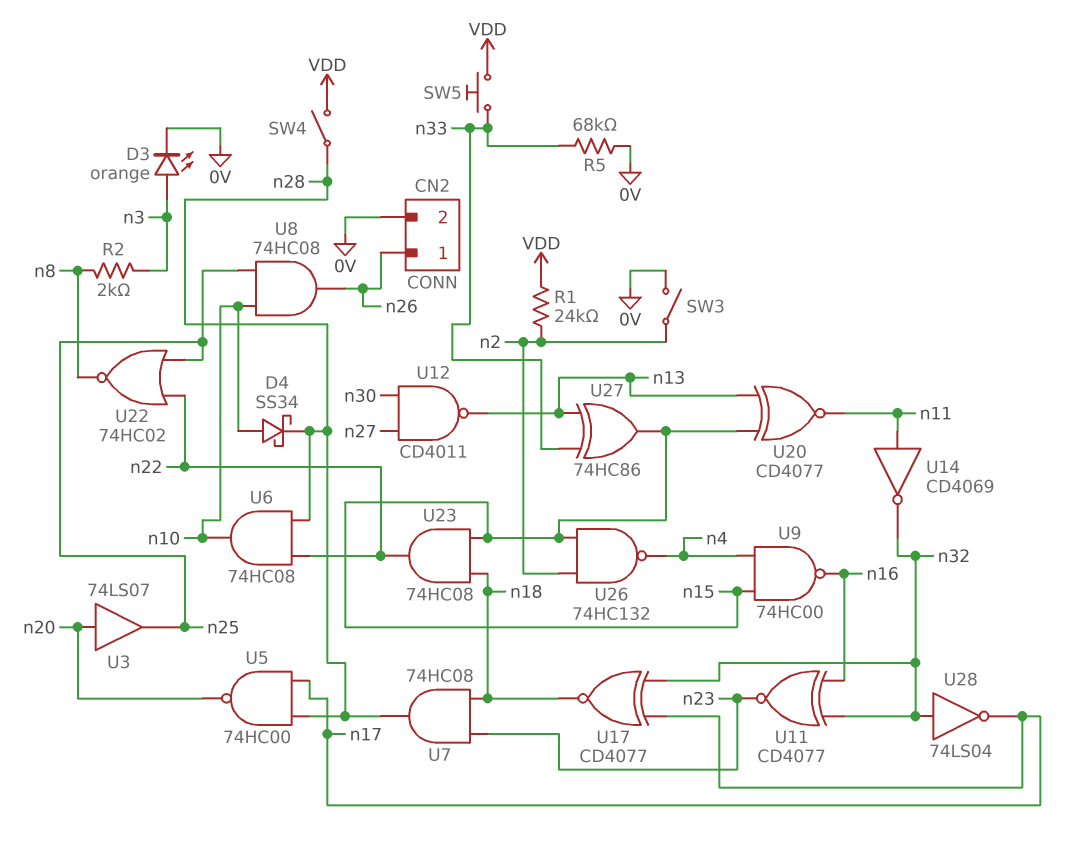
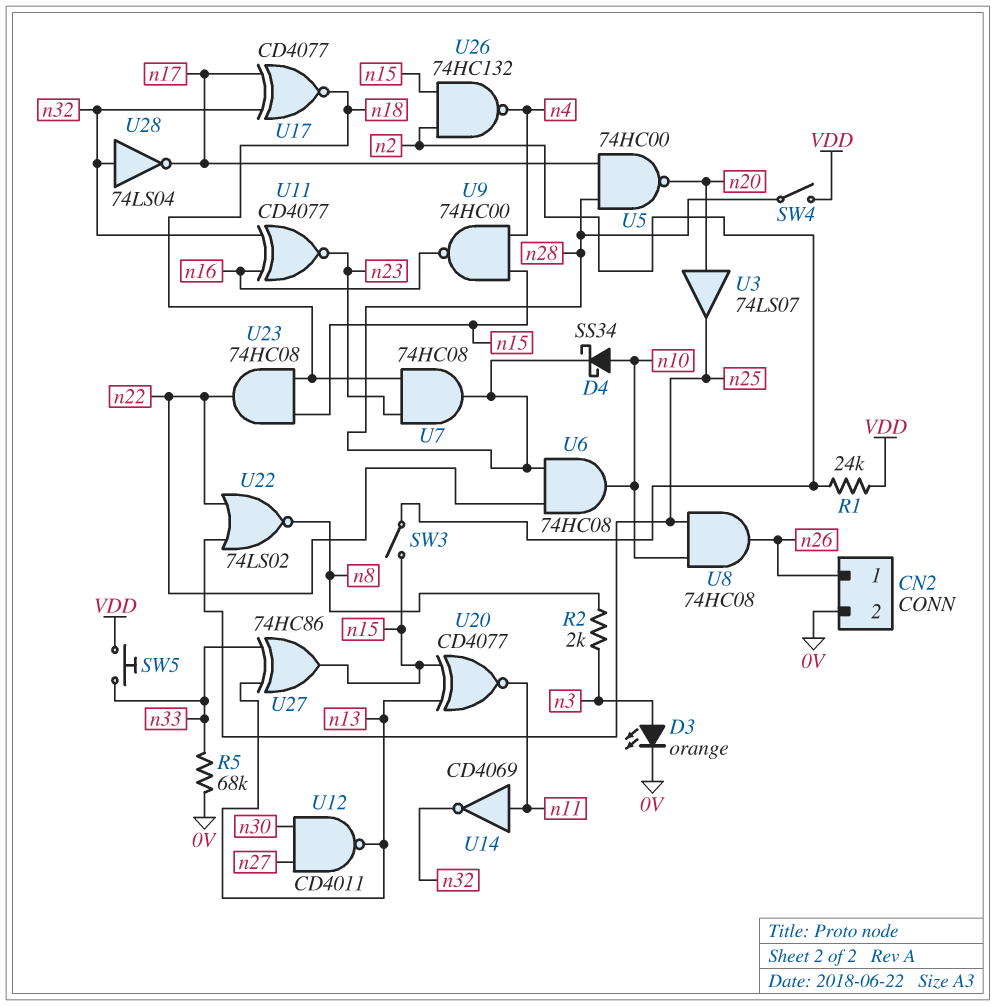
SW3: switch (0V, n2) -> switch (n2, n15)
U22: NOR 74HC02 (in n22, in n25, out n8) -> NOR 74LS02 (in n22, in n25, out n8)

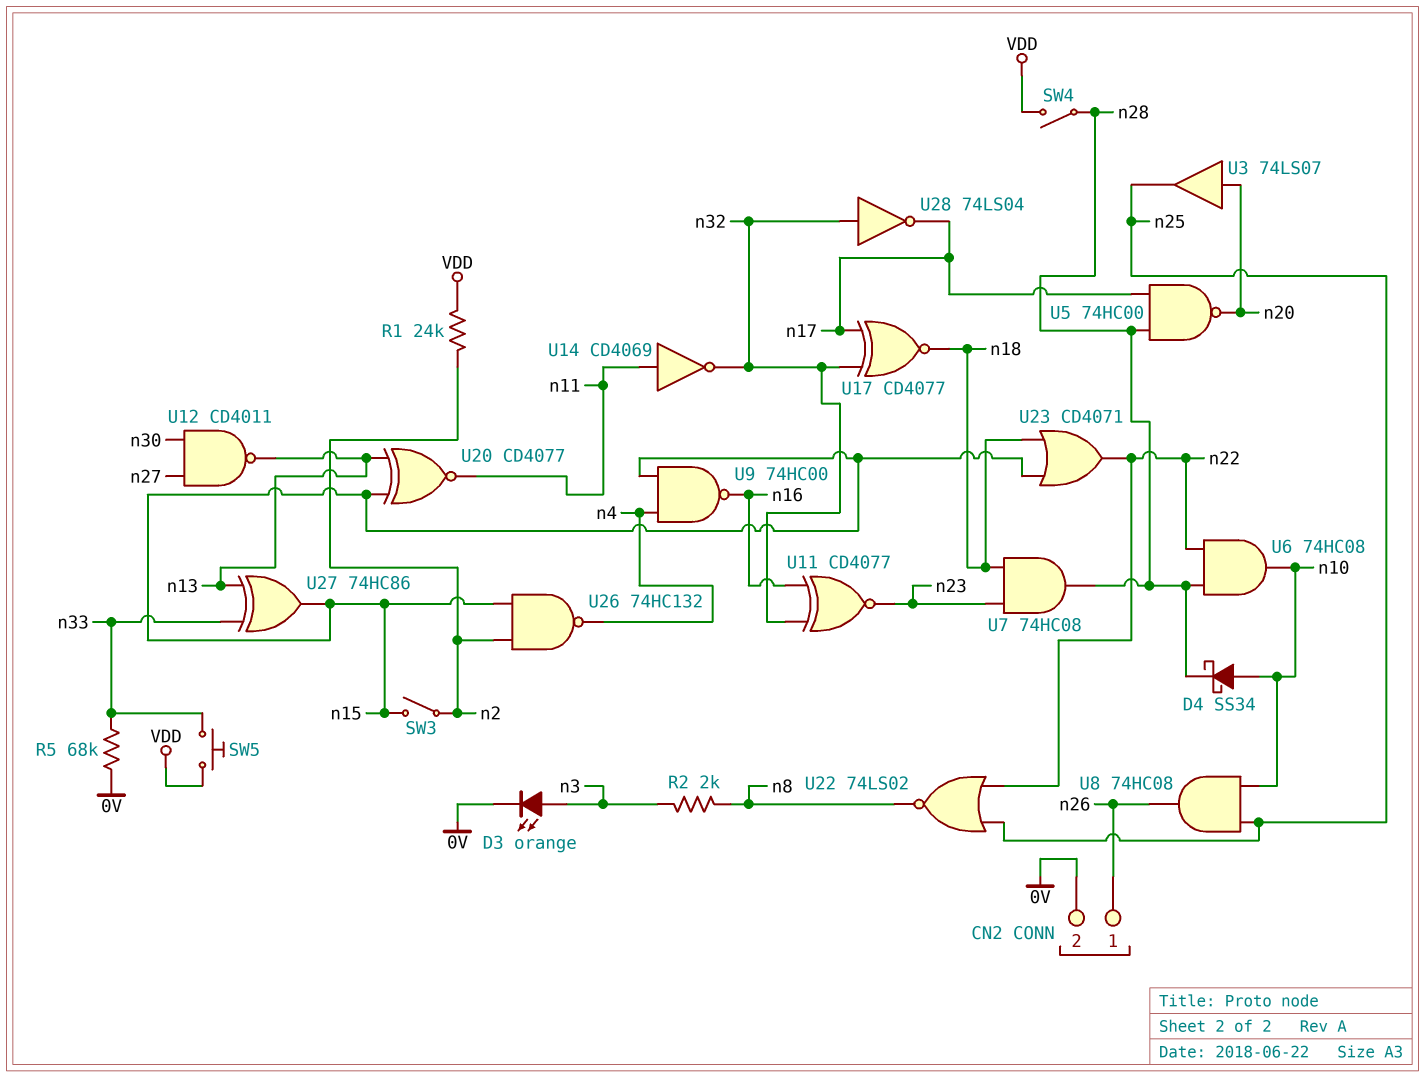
U23: AND 74HC08 (in n15, in n18, out n22) -> OR CD4071 (in n15, in n18, out n22)

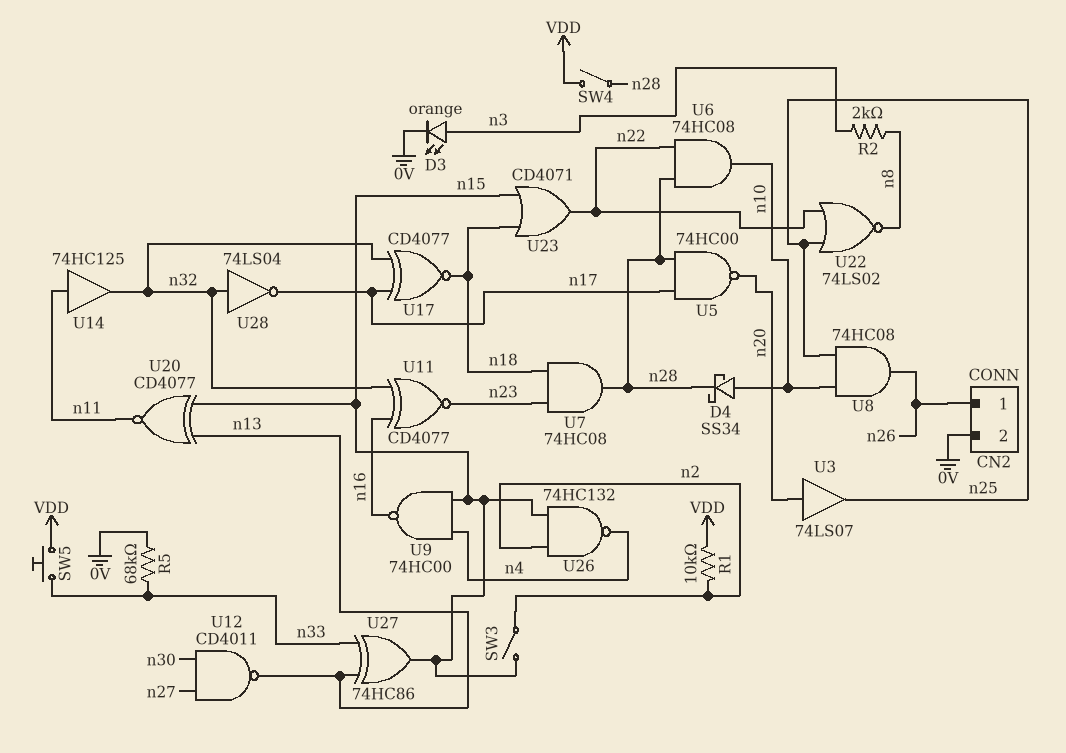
R1: 24k (VDD, n2) -> 10k (VDD, n2)
U14: NOT CD4069 (in n11, out n32) -> buffer 74HC125 (in n11, out n32)

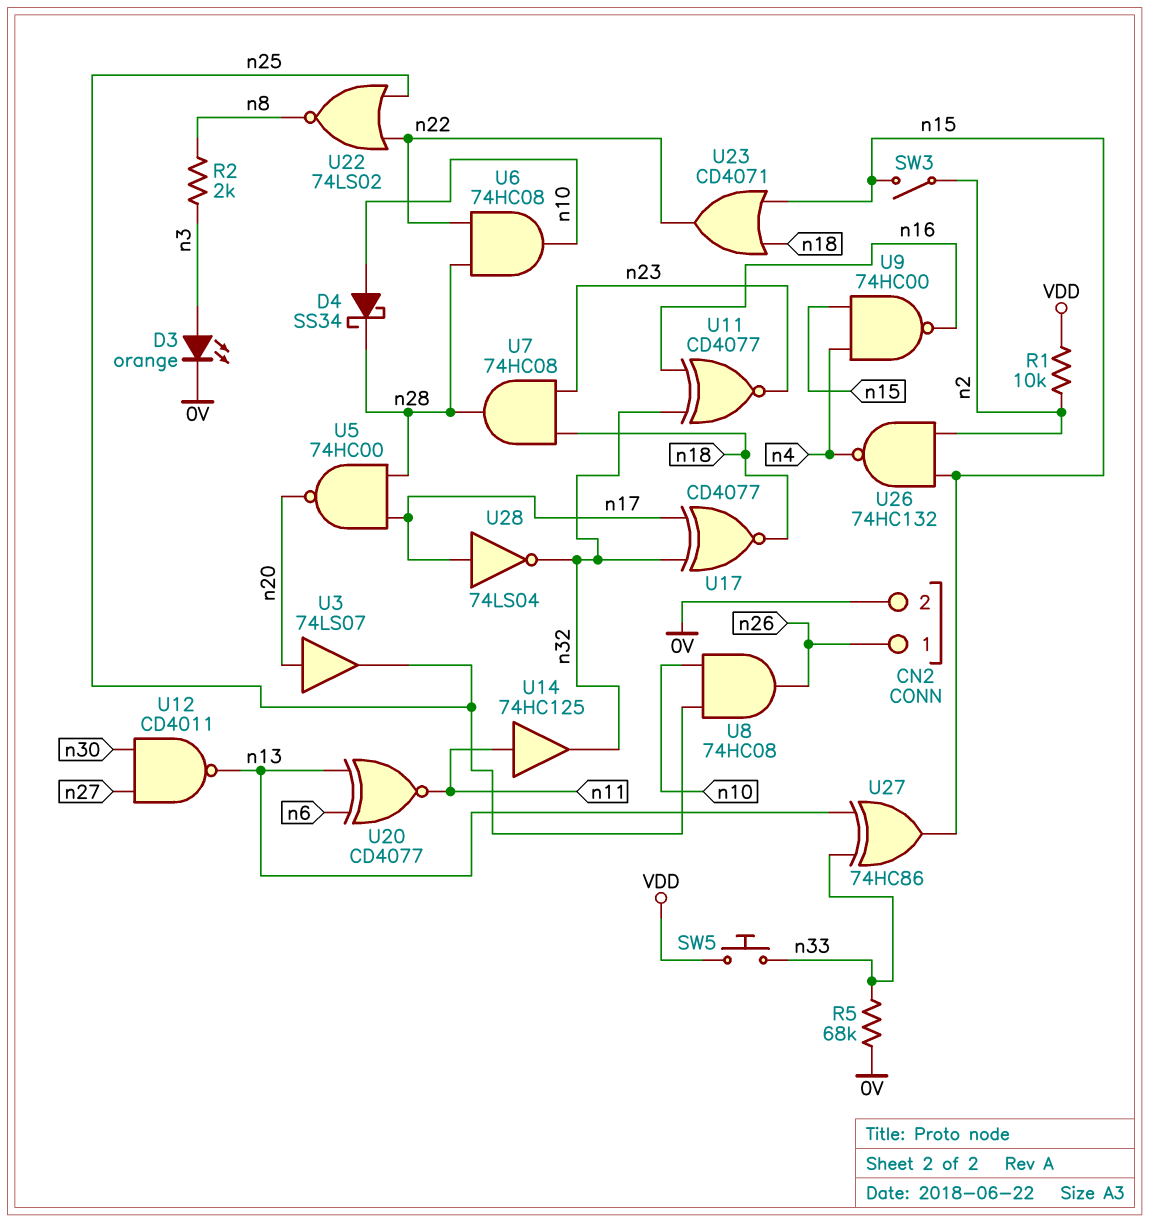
SW4: switch (VDD, n28) -> none
U20: XNOR CD4077 (in n13, in n15, out n11) -> XNOR CD4077 (in n6, in n13, out n11)
U28: NOT 74LS04 (in n32, out n17) -> NOT 74LS04 (in n17, out n32)

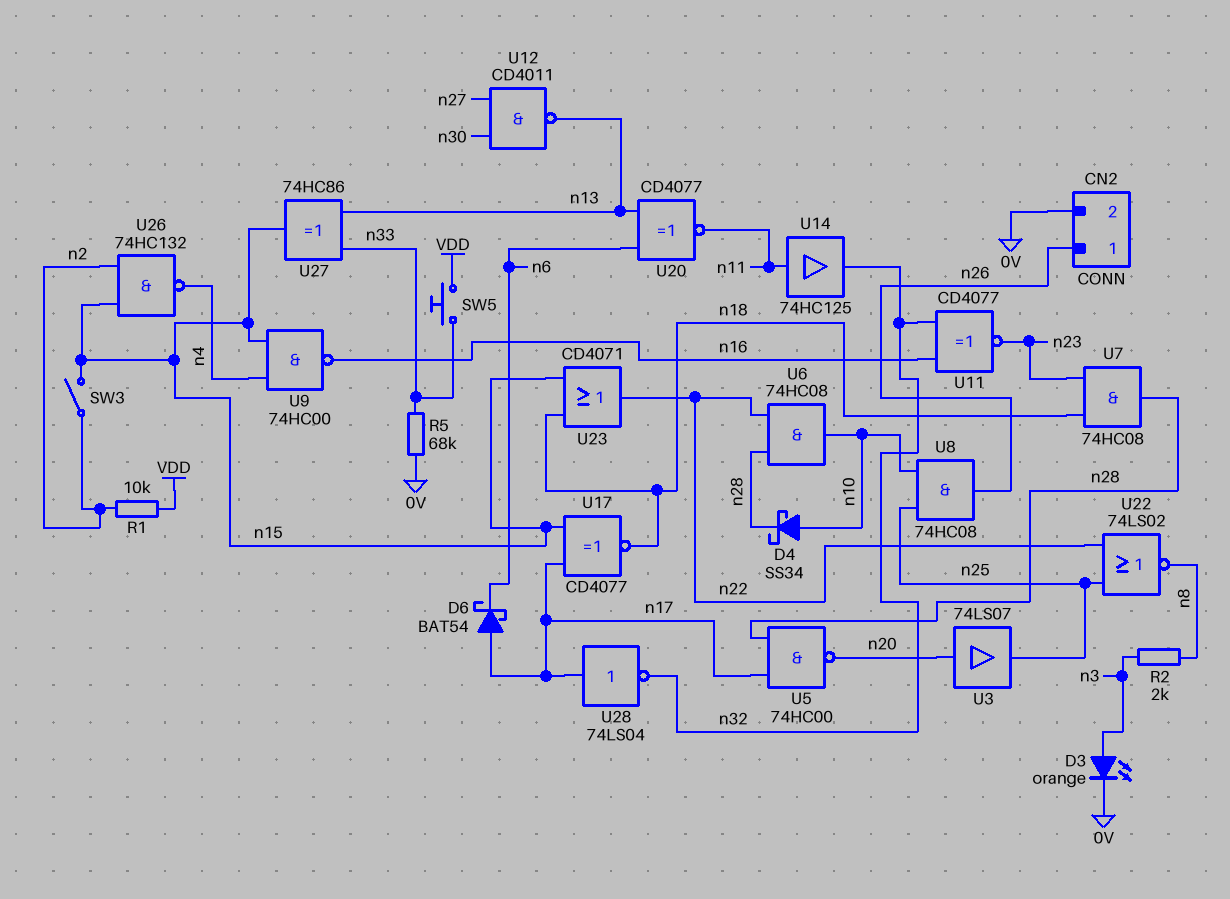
D6: none -> schottky BAT54 (A n17, K n6)
U17: XNOR CD4077 (in n17, in n32, out n18) -> XNOR CD4077 (in n15, in n17, out n18)

